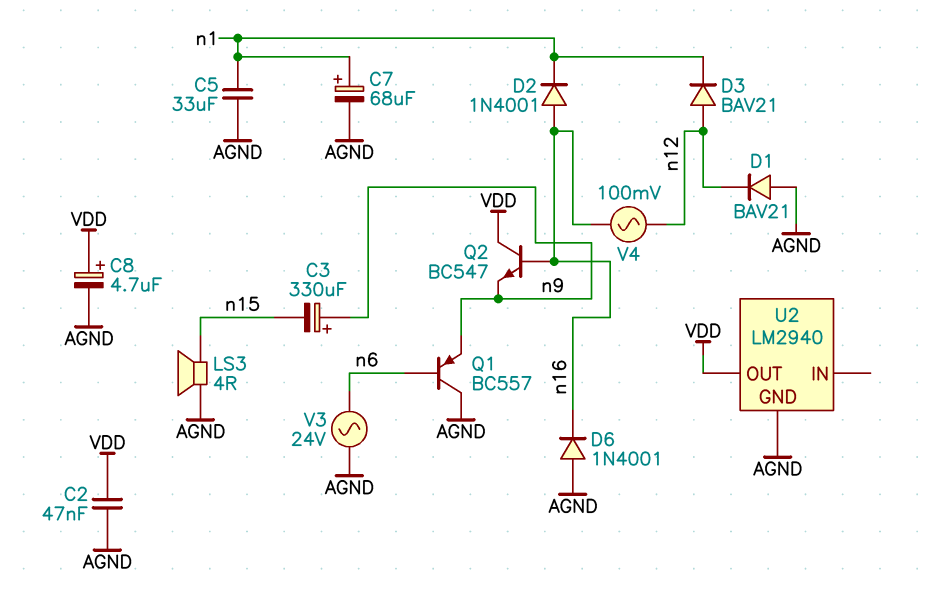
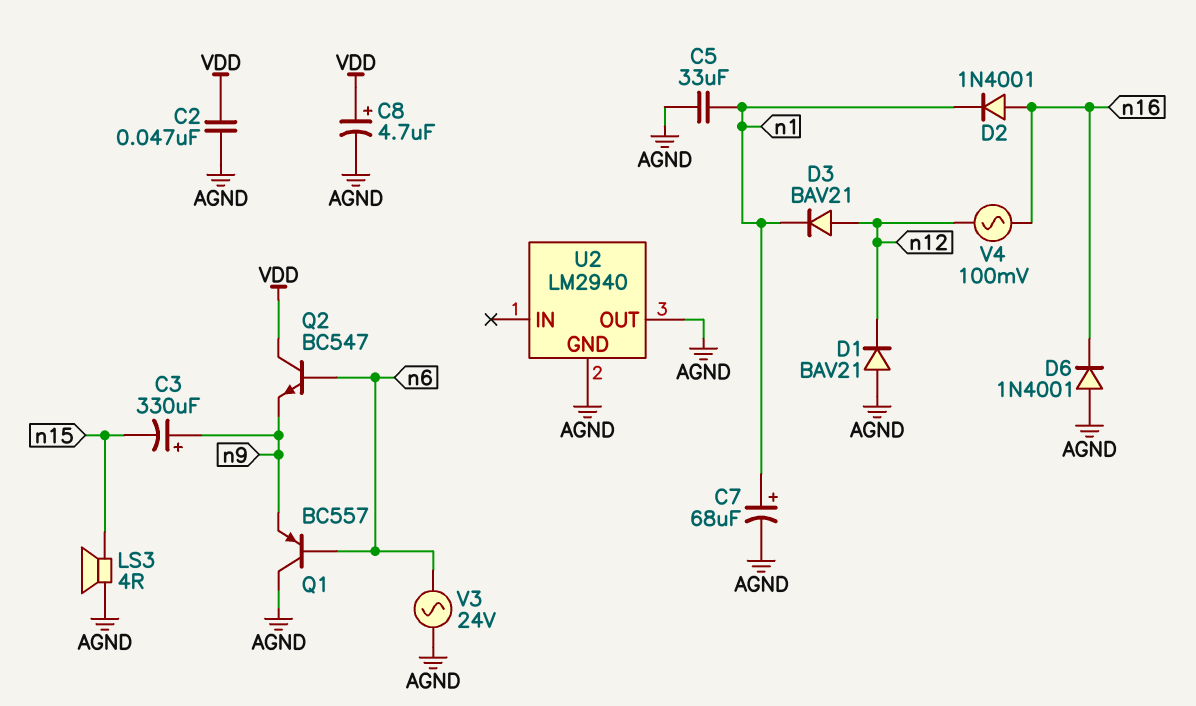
Q2: NPN BC547 (B n16, C VDD, E n9) -> NPN BC547 (B n6, C VDD, E n9)
U2 pin OUT: VDD -> AGND

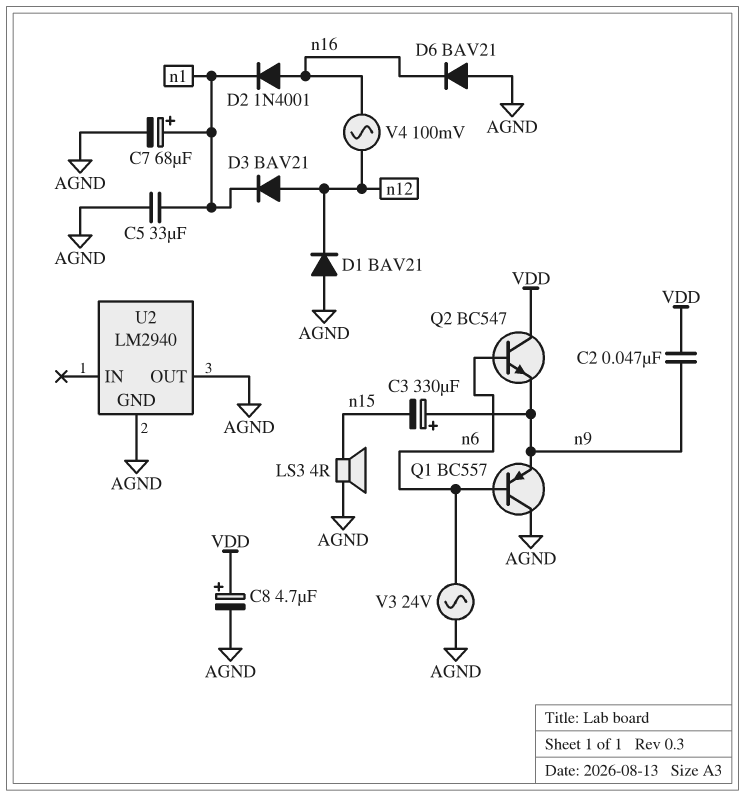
C2: 47nF (AGND, VDD) -> 47nF (VDD, n9)
D6: diode 1N4001 (A AGND, K n16) -> diode BAV21 (A AGND, K n16)

